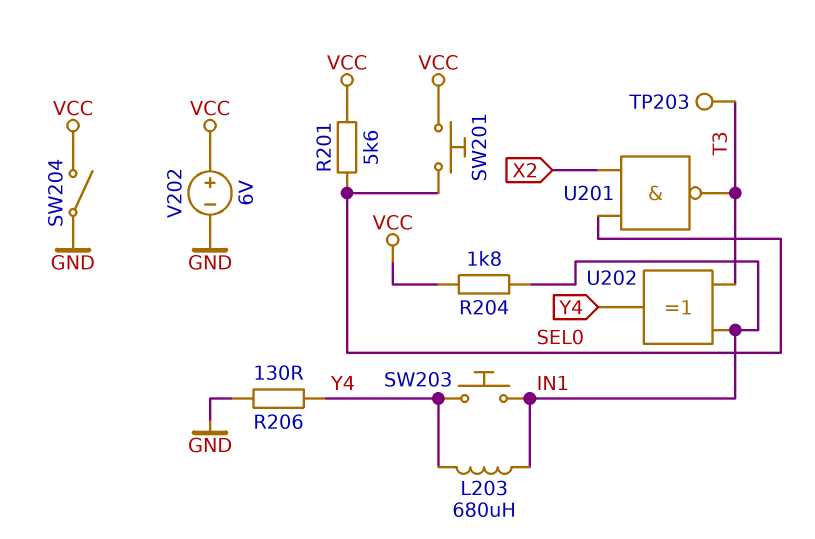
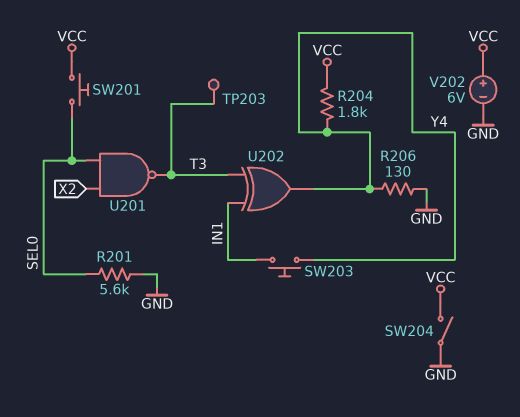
L203: 680uH (IN1, Y4) -> none
R201: 5.6k (SEL0, VCC) -> 5.6k (GND, SEL0)
R204: 1.8k (IN1, VCC) -> 1.8k (VCC, Y4)

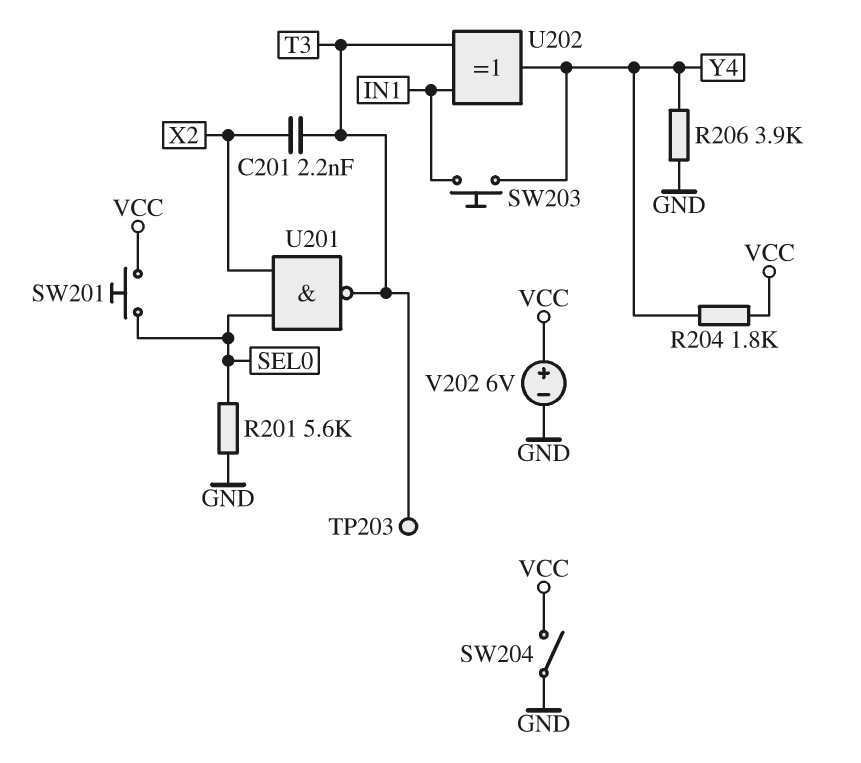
C201: none -> 2.2nF (T3, X2)
R206: 130 (GND, Y4) -> 3.9k (GND, Y4)

